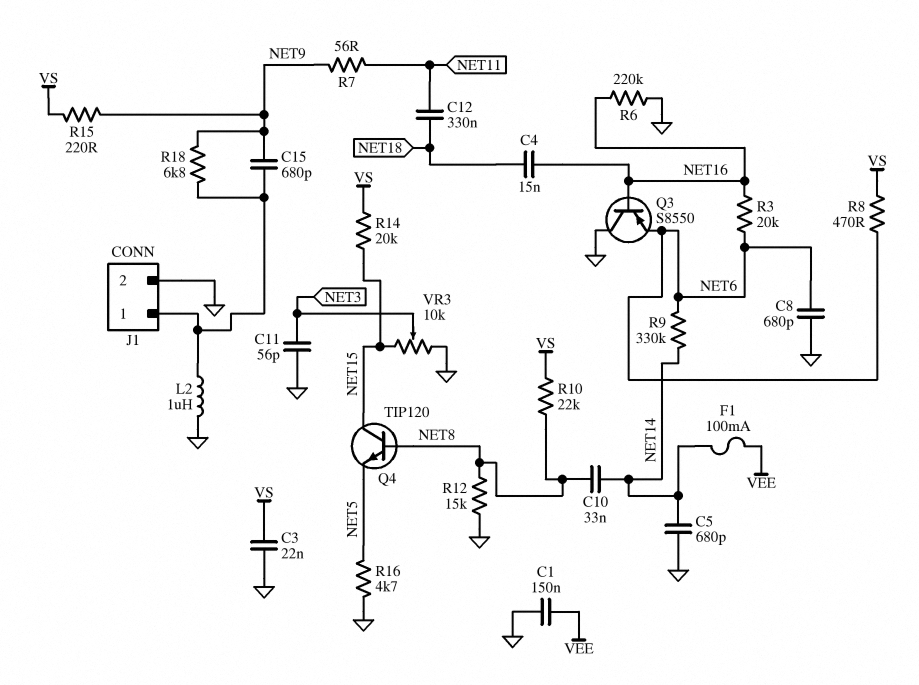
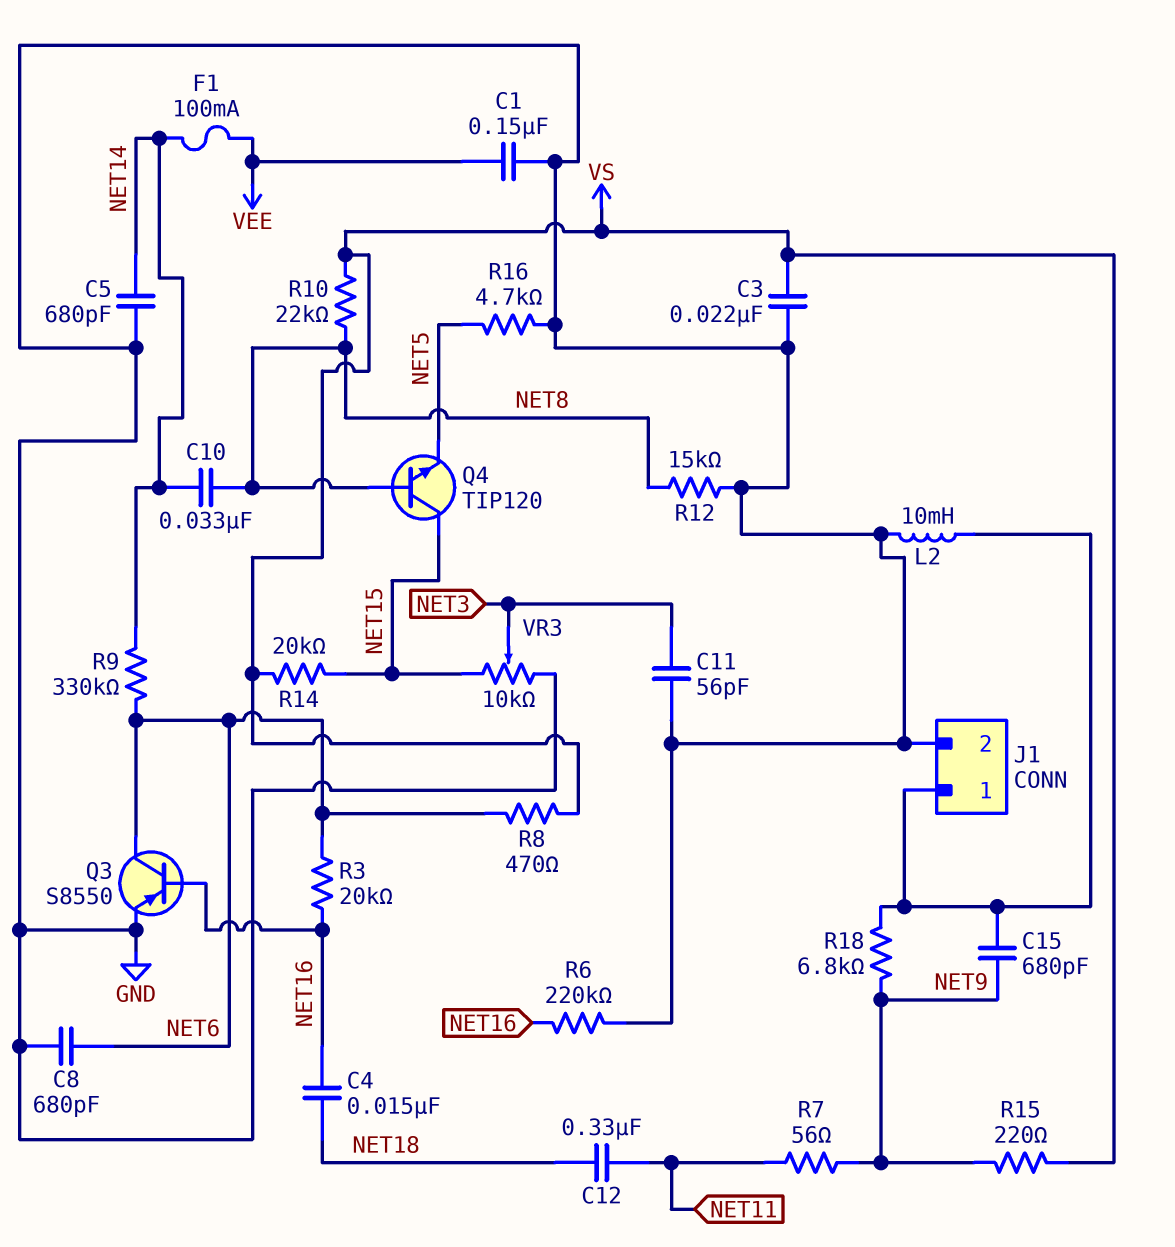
L2: 1uH (GND, J1/1) -> 10mH (GND, J1/1)
Q3: PNP S8550 (B NET16, C GND, E NET6) -> PNP S8550 (B NET16, C NET6, E GND)

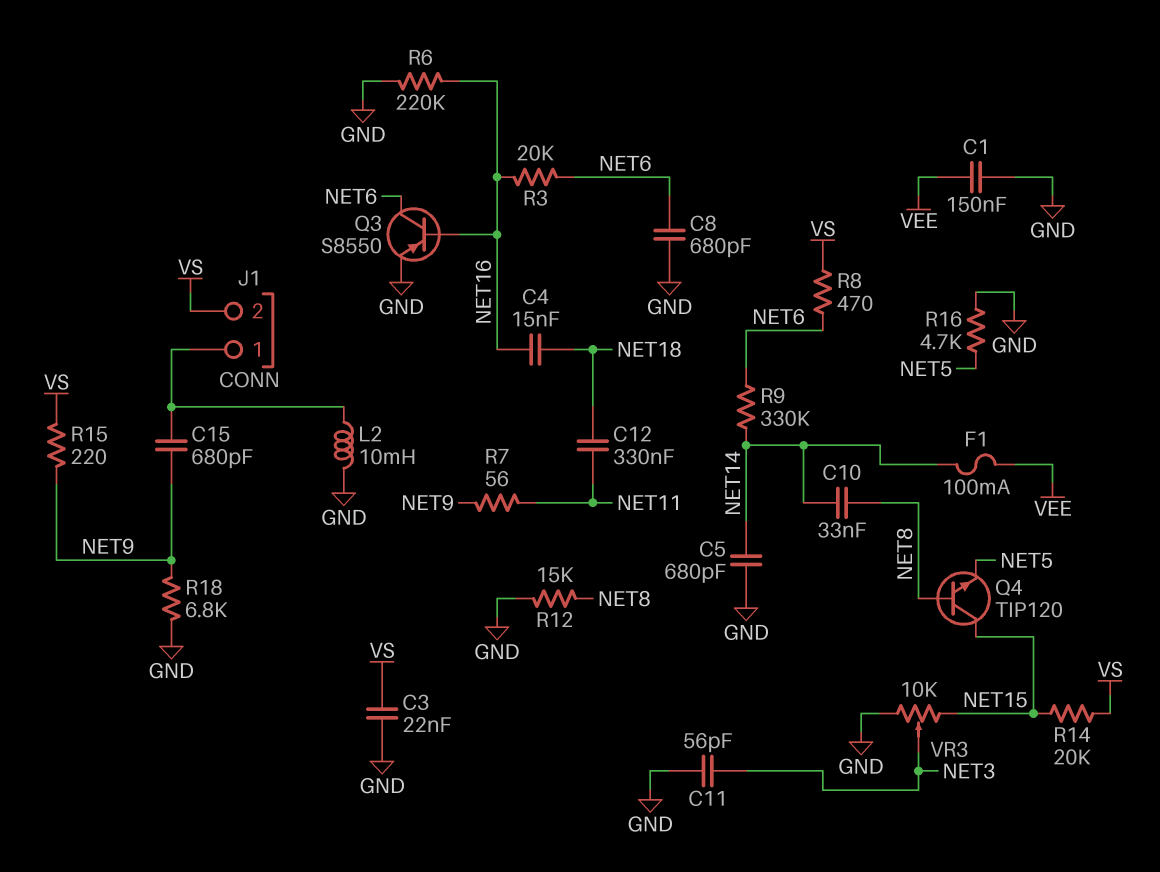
J1 pin 2: GND -> VS
R10: 22k (NET8, VS) -> none
R18: 6.8k (J1/1, NET9) -> 6.8k (GND, NET9)

